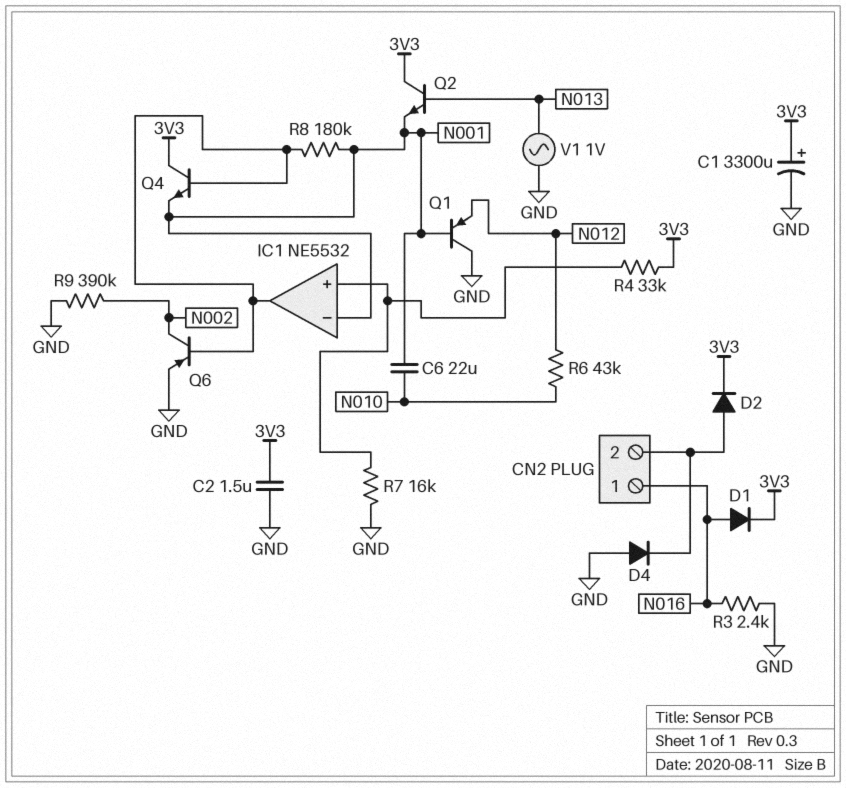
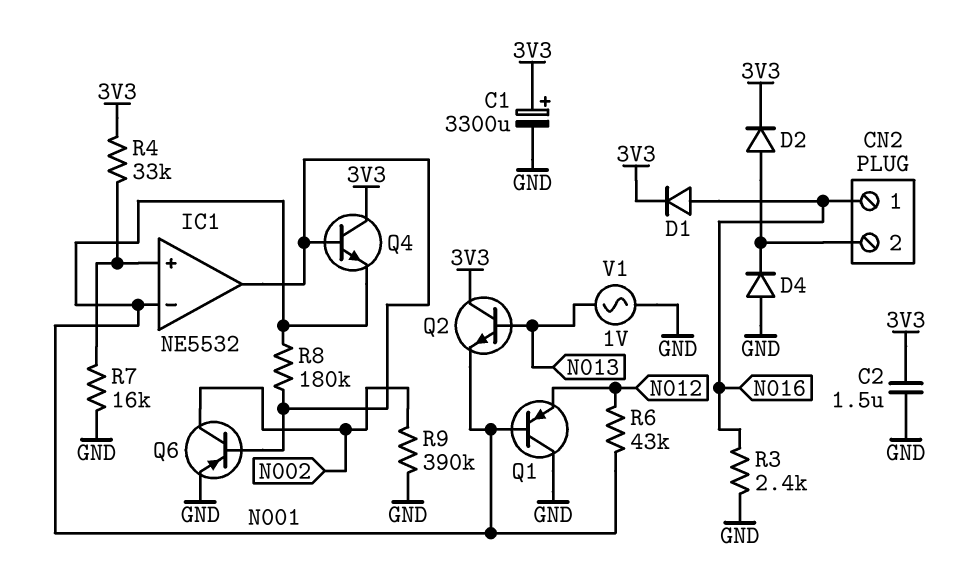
C6: 22uF (N001, N010) -> none
R6: 43k (N010, N012) -> 43k (N001, N012)

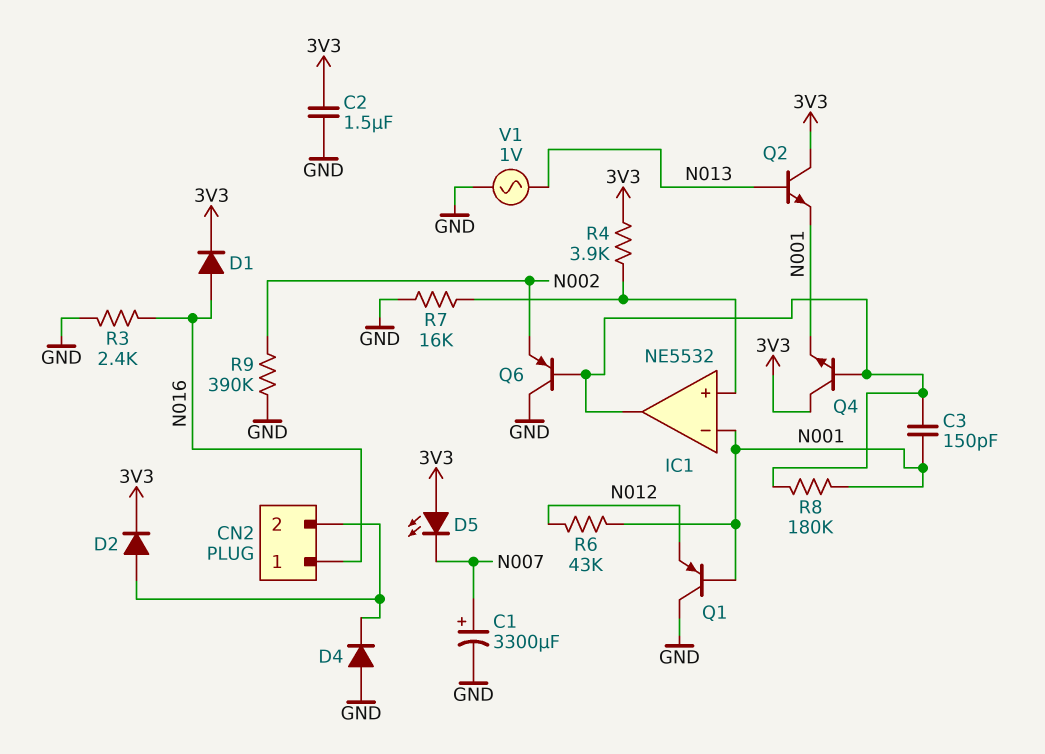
C1: 3300uF (plus 3V3, minus GND) -> 3300uF (plus N007, minus GND)
C3: none -> 150pF (IC1/out, N001)
D5: none -> LED (A 3V3, K N007)
Q6: PNP (B IC1/out, C N002, E GND) -> PNP (B IC1/out, C GND, E N002)
R4: 33k (3V3, IC1/in+) -> 3.9k (3V3, IC1/in+)

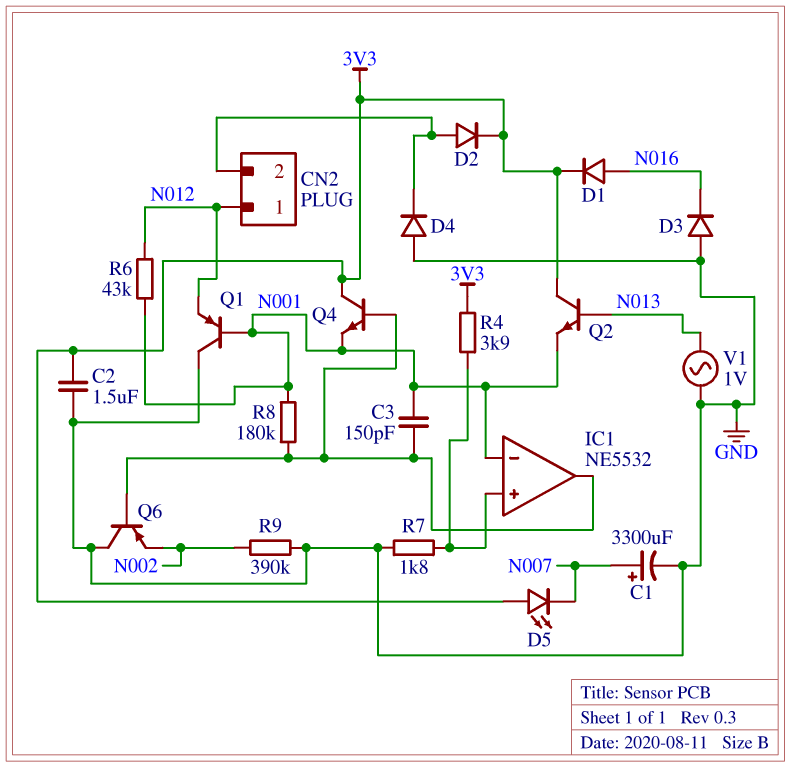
CN2 pin 1: N016 -> N012
D3: none -> diode (A GND, K N016)
R3: 2.4k (GND, N016) -> none
R7: 16k (GND, IC1/in+) -> 1.8k (GND, IC1/in+)

